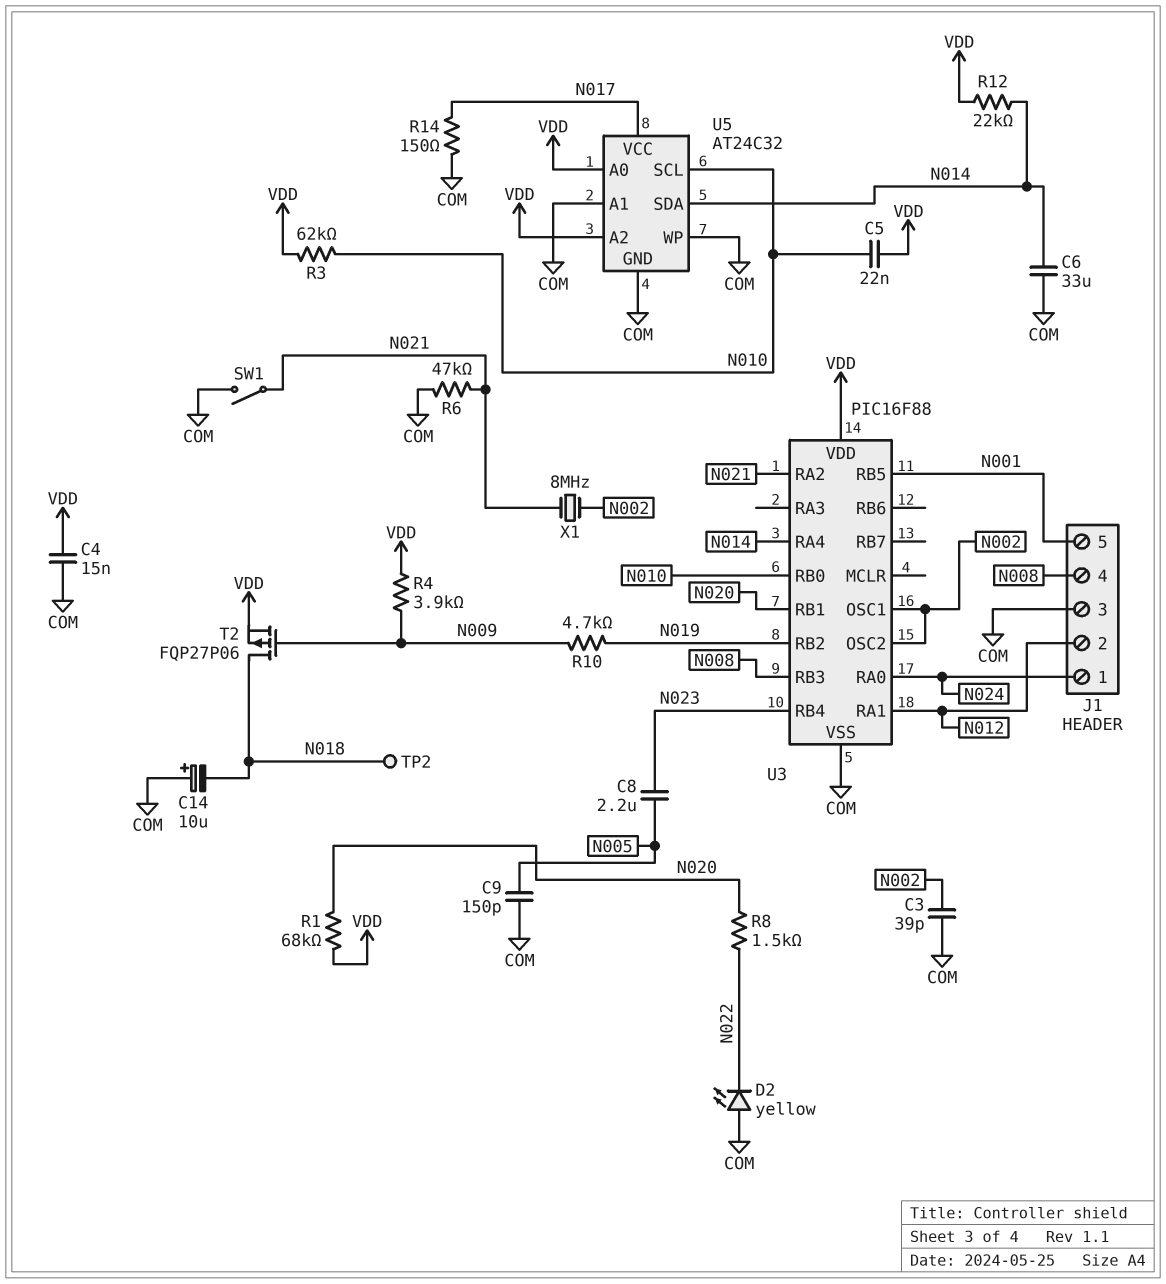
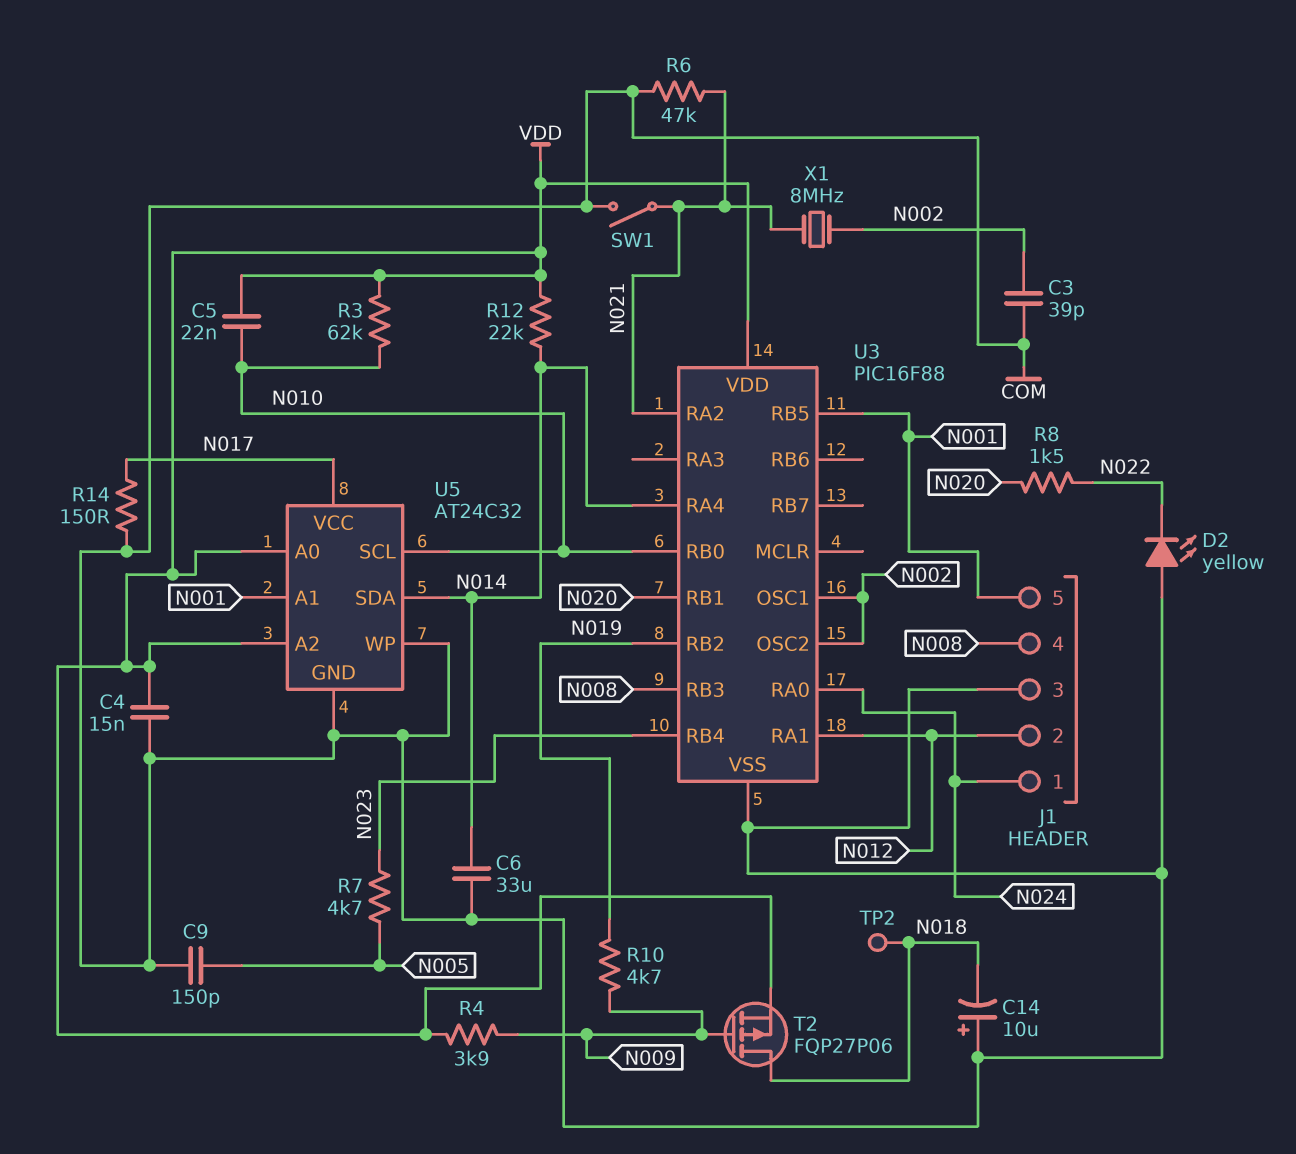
C8: 2.2uF (N005, N023) -> none
R1: 68k (N020, VDD) -> none
R7: none -> 4.7k (N005, N023)
U5 pin A1: COM -> N001

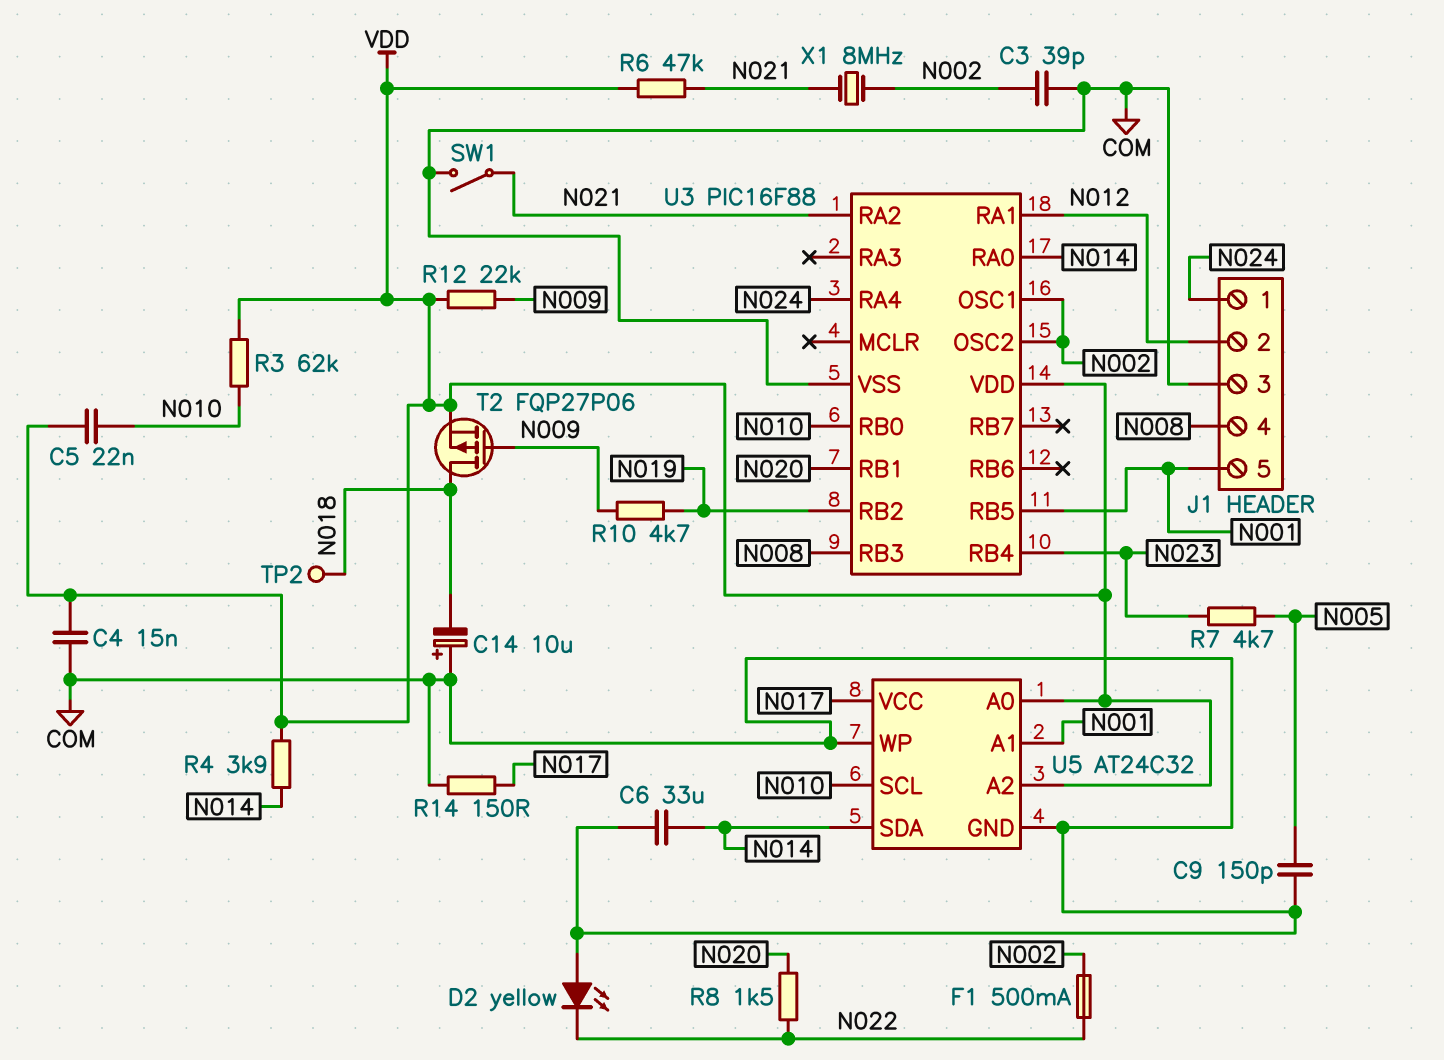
F1: none -> 500mA (N002, N022)
R4: 3.9k (N009, VDD) -> 3.9k (N014, VDD)
R6: 47k (COM, N021) -> 47k (N021, VDD)
R12: 22k (N014, VDD) -> 22k (N009, VDD)
U3 pin RA0: N024 -> N014
U3 pin RA4: N014 -> N024

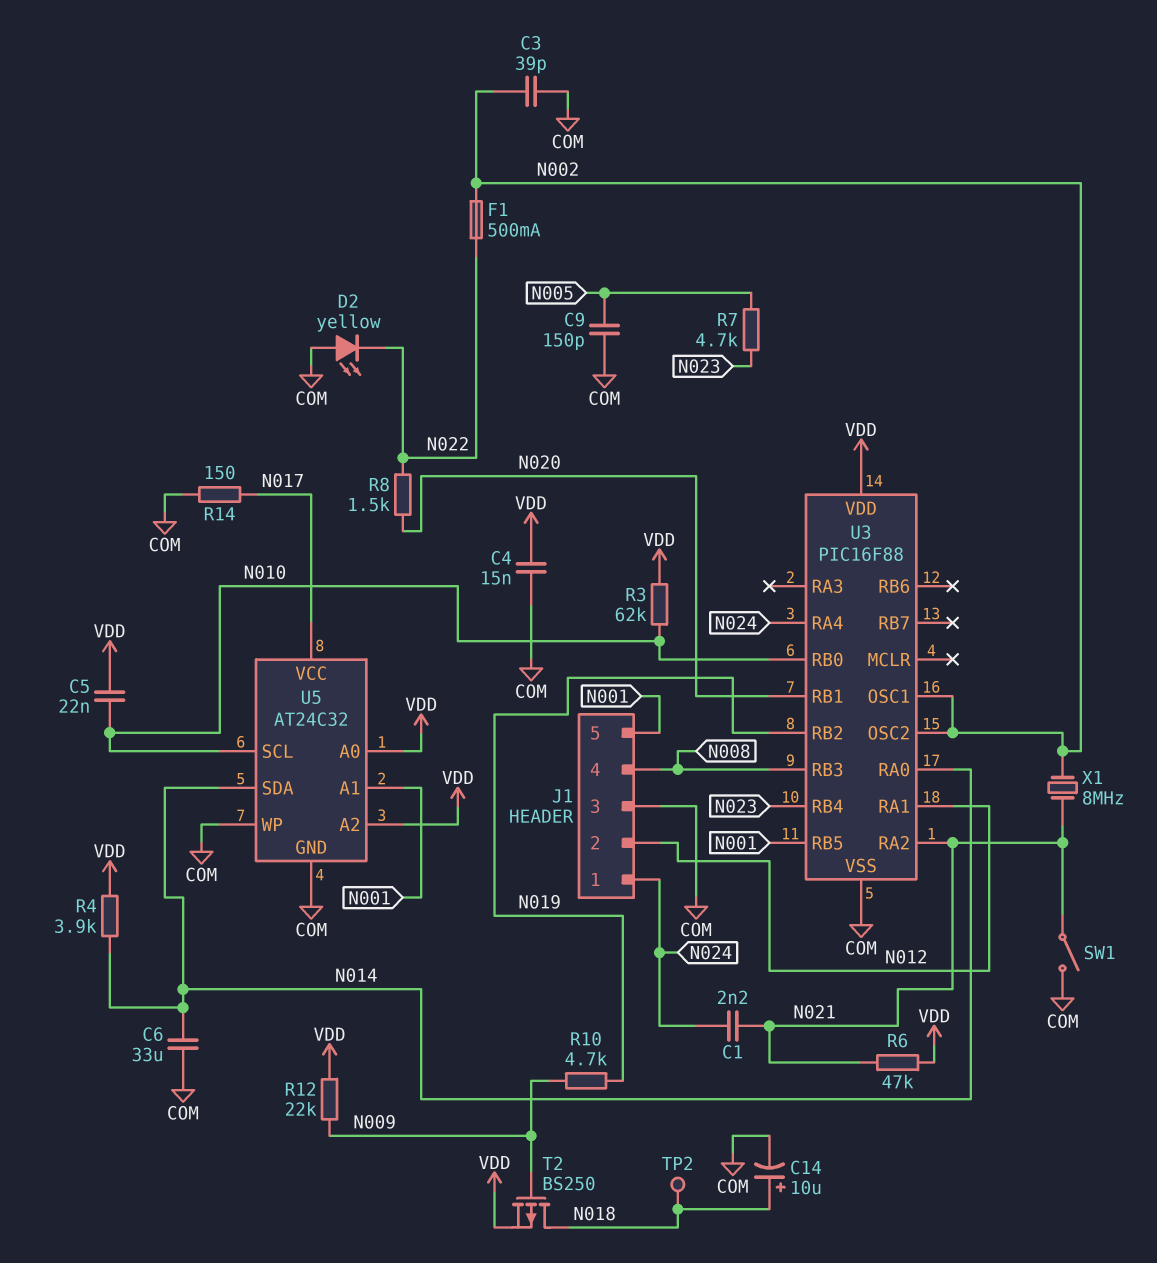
C1: none -> 2.2nF (N021, N024)
C14: 10uF (plus COM, minus N018) -> 10uF (plus N018, minus COM)
T2: PMOS FQP27P06 (G N009, D N018, S VDD) -> PMOS BS250 (G N009, D N018, S VDD)

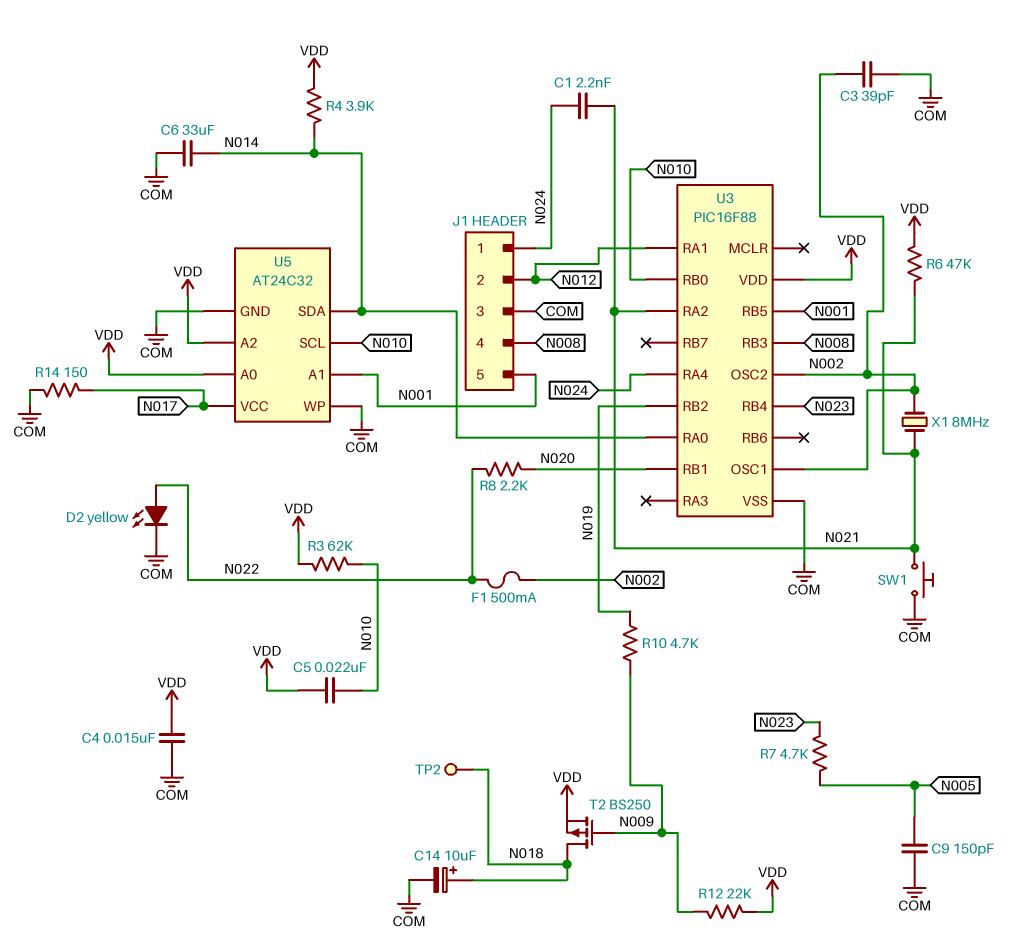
D2: LED yellow (A COM, K N022) -> LED yellow (A N022, K COM)
R8: 1.5k (N020, N022) -> 2.2k (N020, N022)
SW1: switch (COM, N021) -> button (COM, N021)

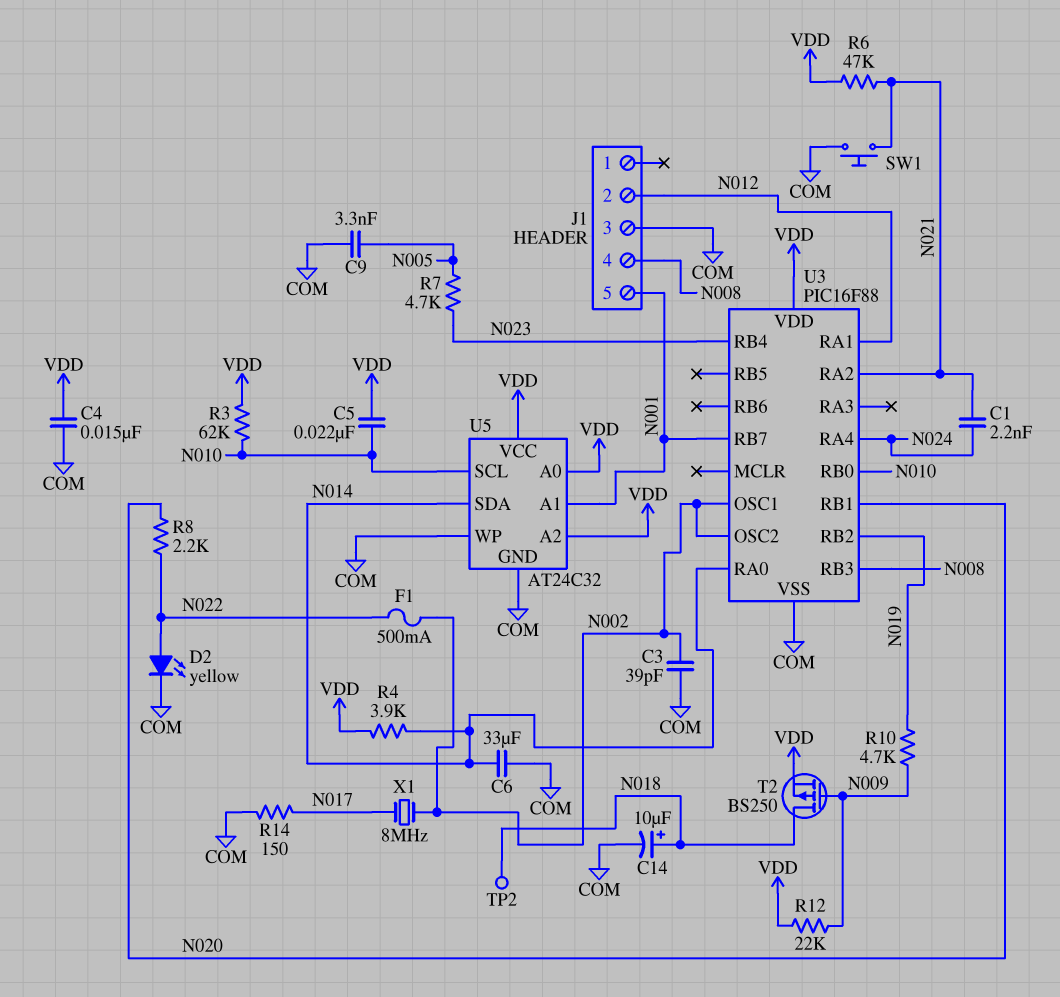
C9: 150pF (COM, N005) -> 3.3nF (COM, N005)
J1 pin 1: N024 -> none
U3 pin RB5: N001 -> none
U3 pin RB7: none -> N001
U5 pin VCC: N017 -> VDD
X1: 8MHz (N002, N021) -> 8MHz (N002, N017)

